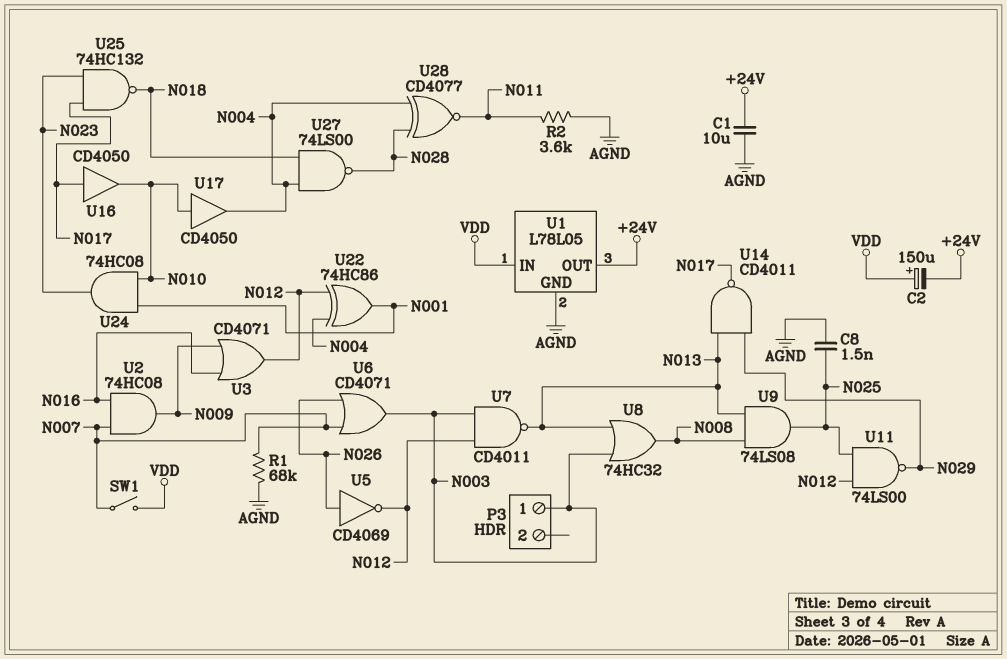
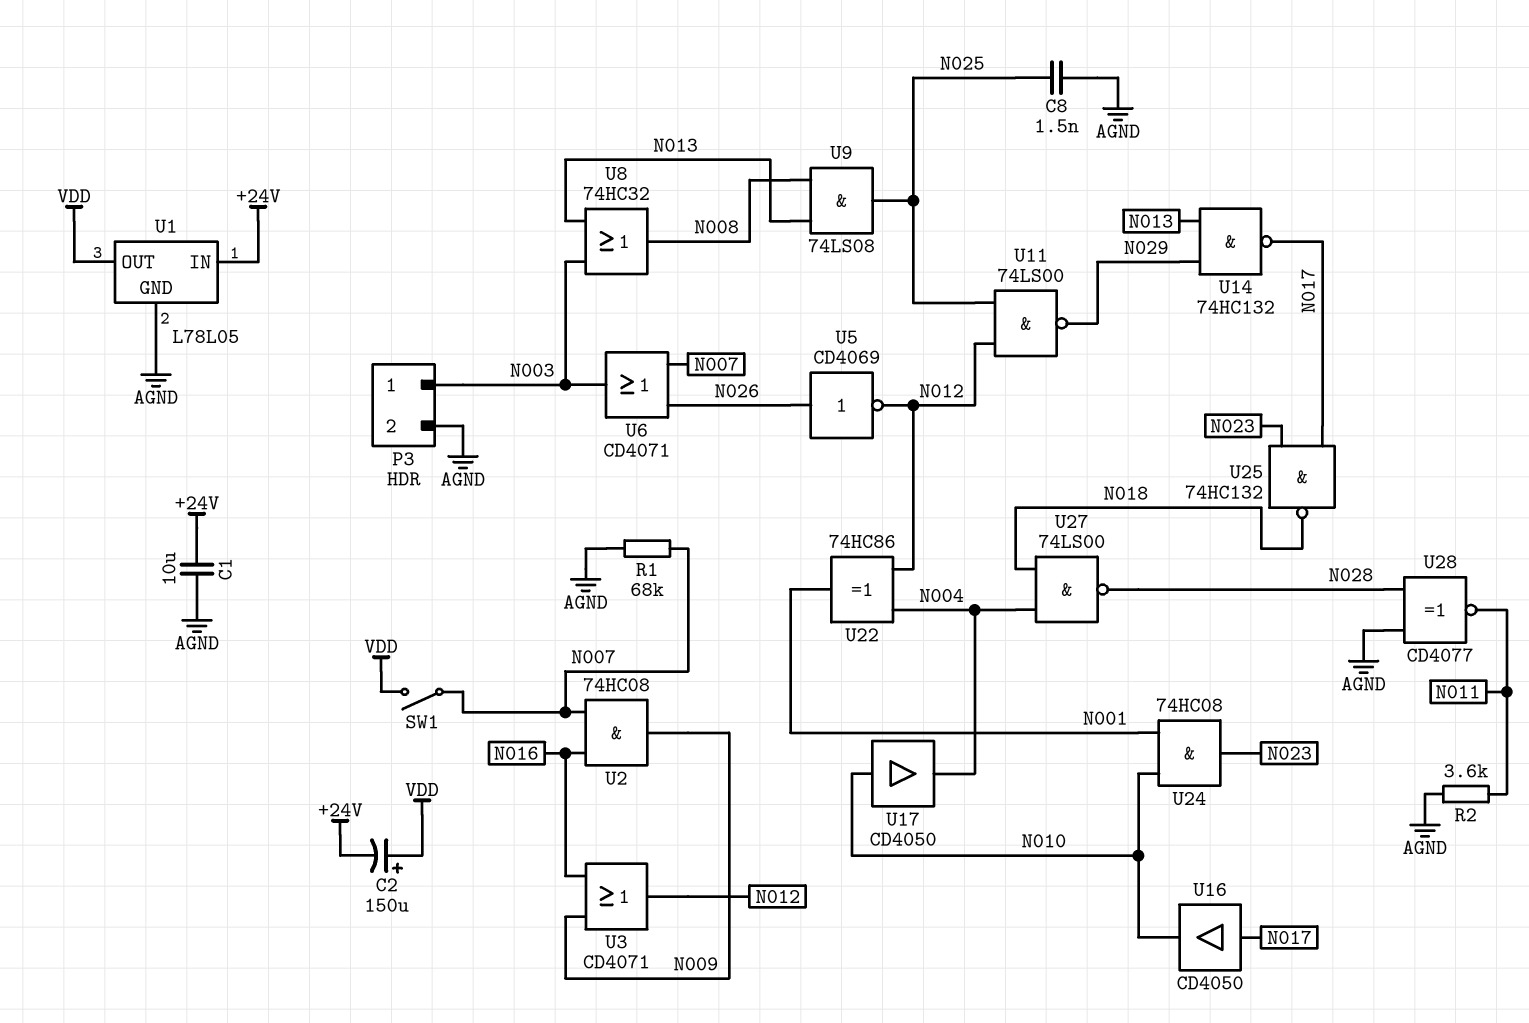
P3 pin 2: none -> AGND
U1 pin IN: VDD -> +24V
U1 pin OUT: +24V -> VDD
U7: NAND CD4011 (in N003, in N012, out N013) -> none
U14: NAND CD4011 (in N013, in N029, out N017) -> NAND 74HC132 (in N013, in N029, out N017)
U28: XNOR CD4077 (in N004, in N028, out N011) -> XNOR CD4077 (in AGND, in N028, out N011)

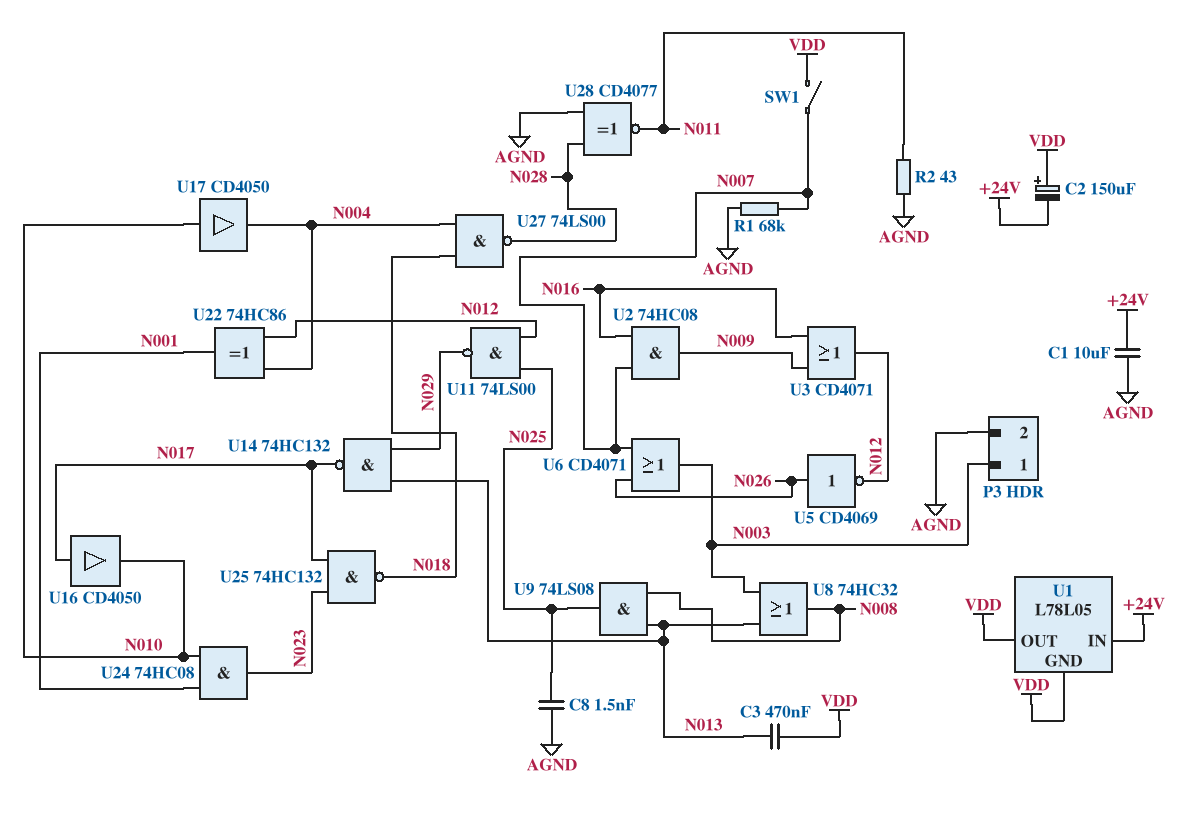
C3: none -> 470nF (N013, VDD)
R2: 3.6k (AGND, N011) -> 43 (AGND, N011)
U1 pin GND: AGND -> VDD

